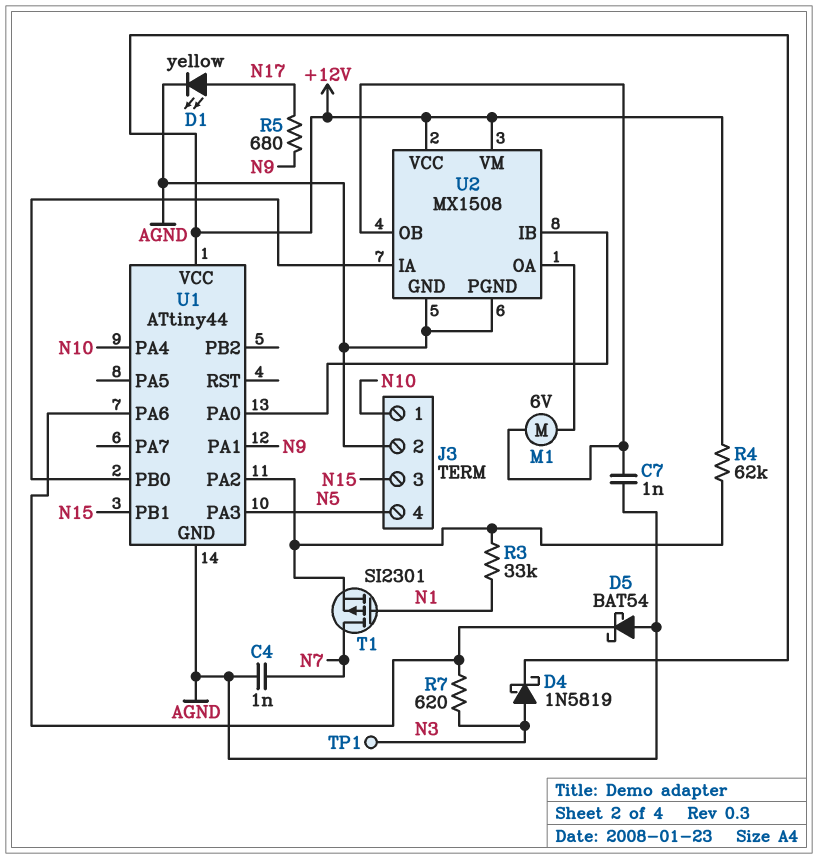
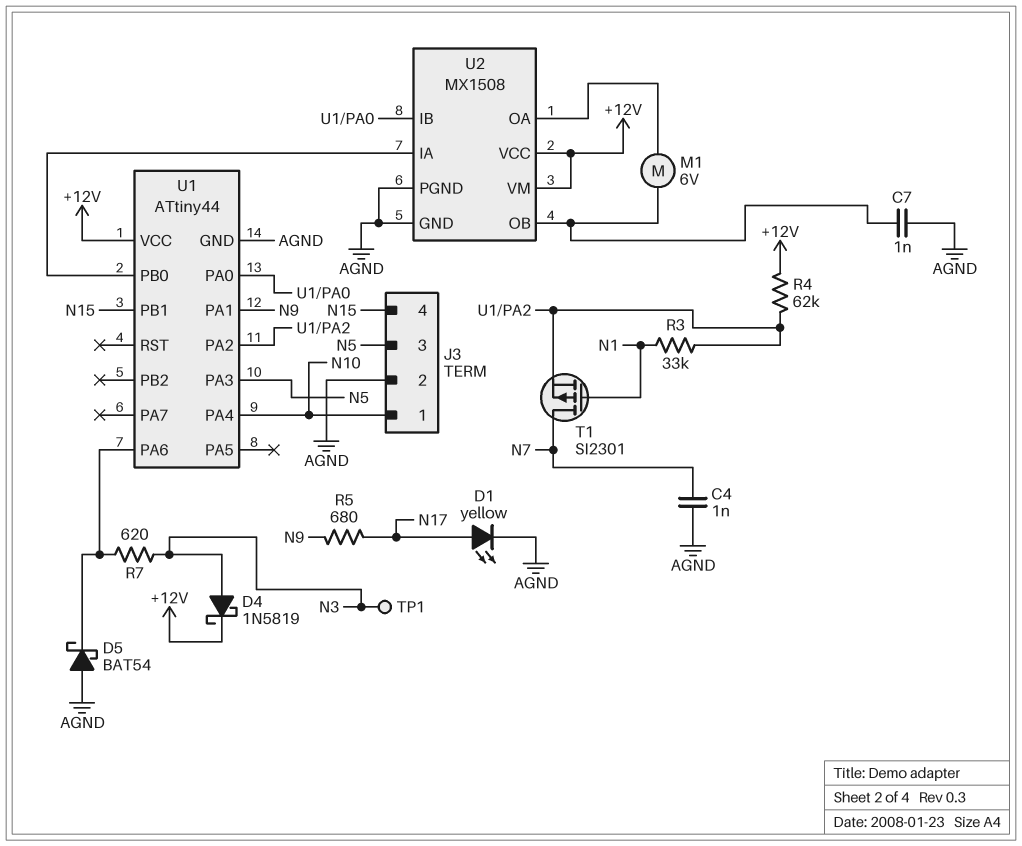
J3 pin 3: N15 -> N5
J3 pin 4: N5 -> N15

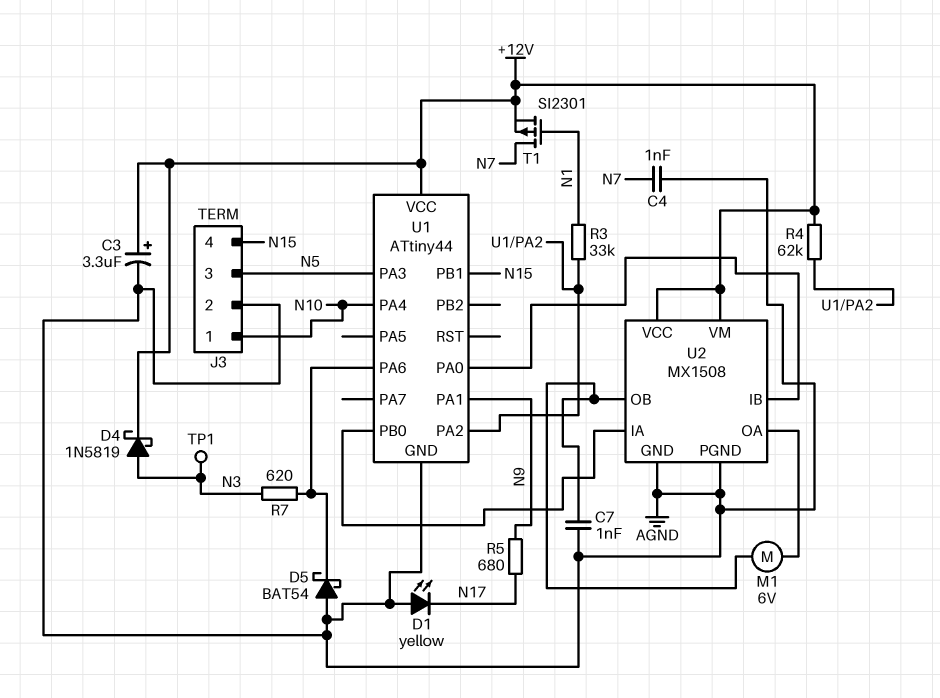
C3: none -> 3.3uF (plus +12V, minus AGND)
D1: LED yellow (A N17, K AGND) -> LED yellow (A AGND, K N17)
T1: PMOS SI2301 (G N1, D N7, S U1/PA2) -> PMOS SI2301 (G N1, D N7, S +12V)

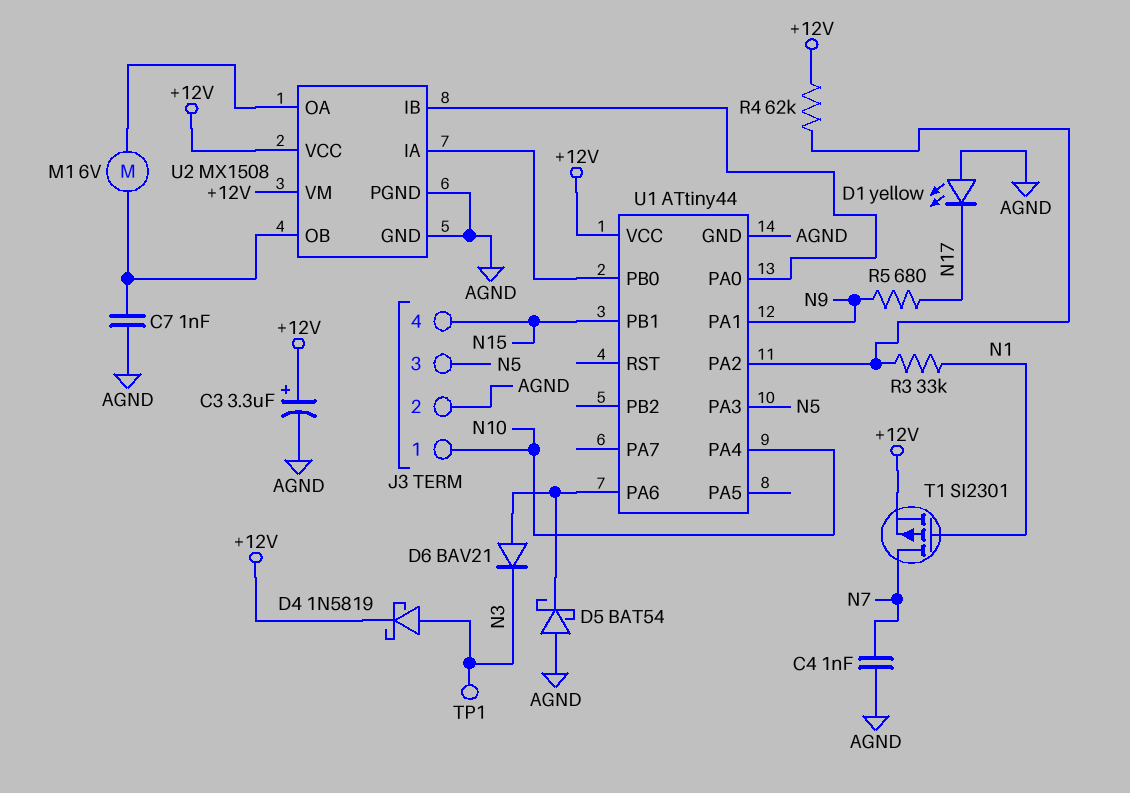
D6: none -> diode BAV21 (A U1/PA6, K N3)
R7: 620 (N3, U1/PA6) -> none

